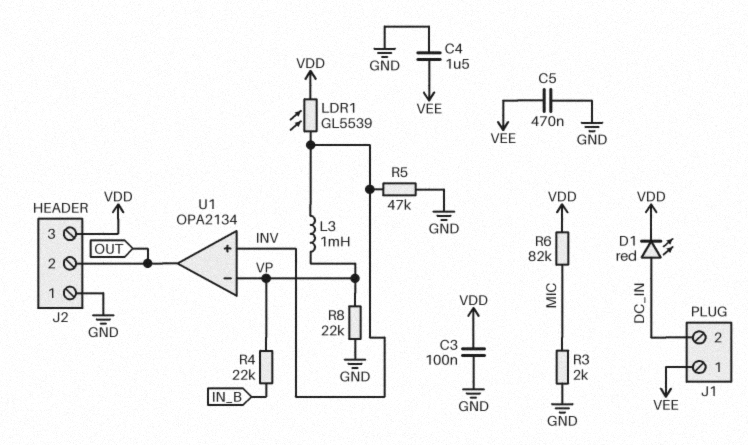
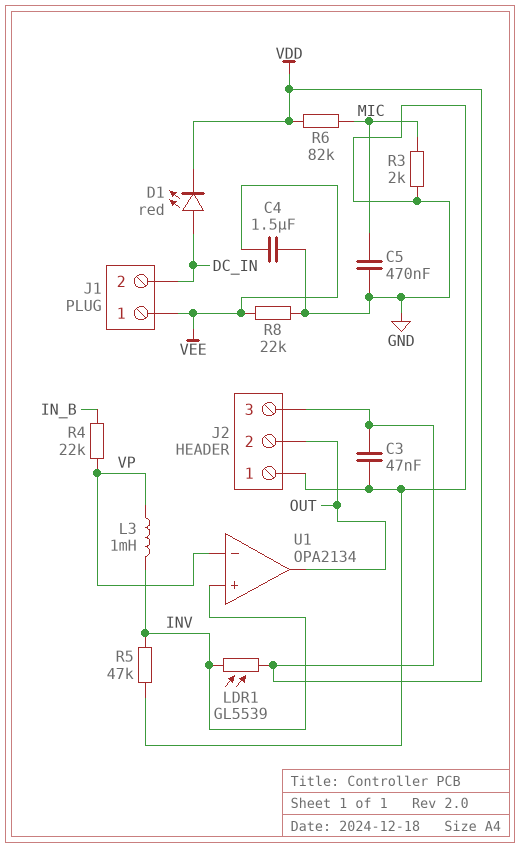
C3: 100nF (GND, VDD) -> 47nF (GND, VDD)
C5: 470nF (GND, VEE) -> 470nF (GND, MIC)
R8: 22k (GND, VP) -> 22k (GND, VEE)

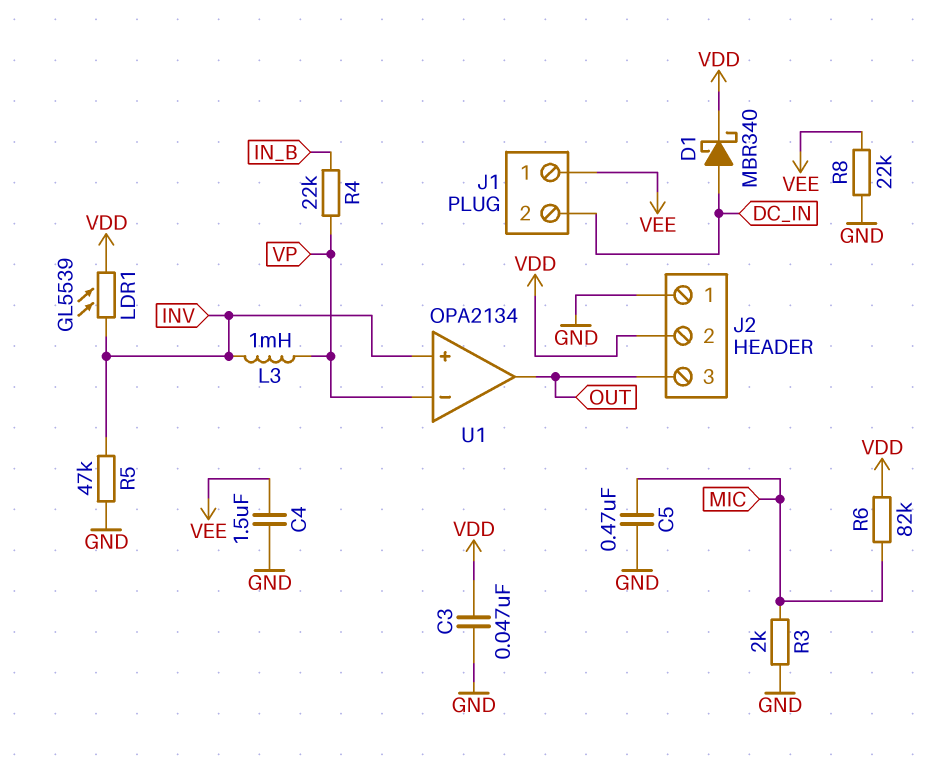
D1: LED red (A DC_IN, K VDD) -> schottky MBR340 (A DC_IN, K VDD)
J2 pin 2: OUT -> VDD
J2 pin 3: VDD -> OUT

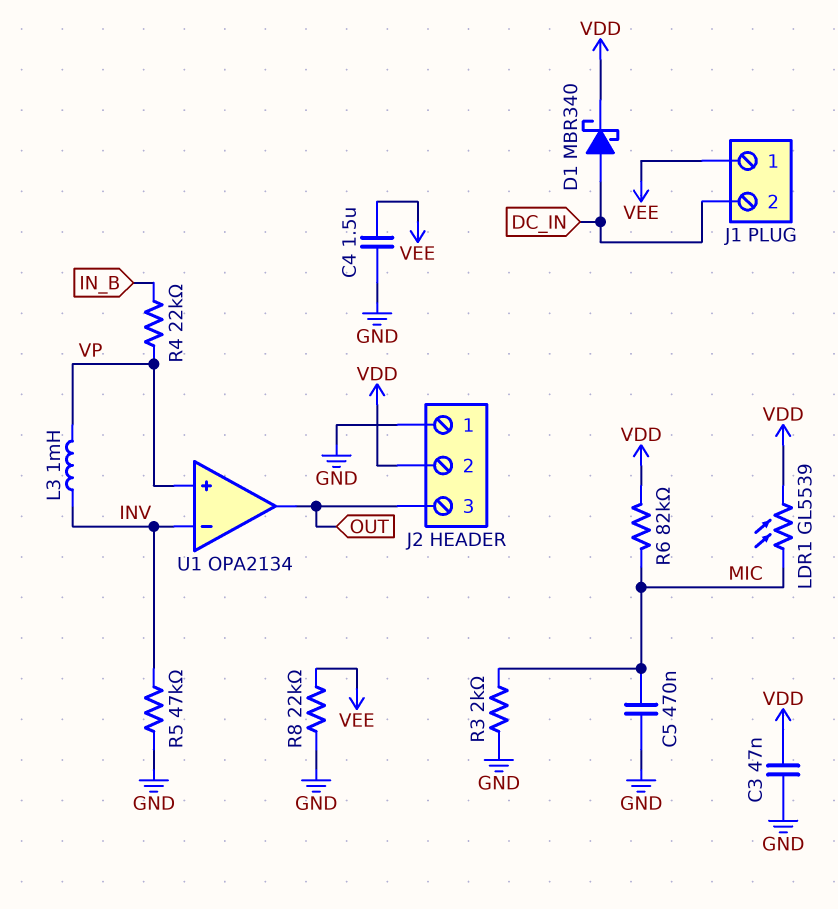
LDR1: GL5539 (INV, VDD) -> GL5539 (MIC, VDD)
U1 pin in+: INV -> VP
U1 pin in-: VP -> INV

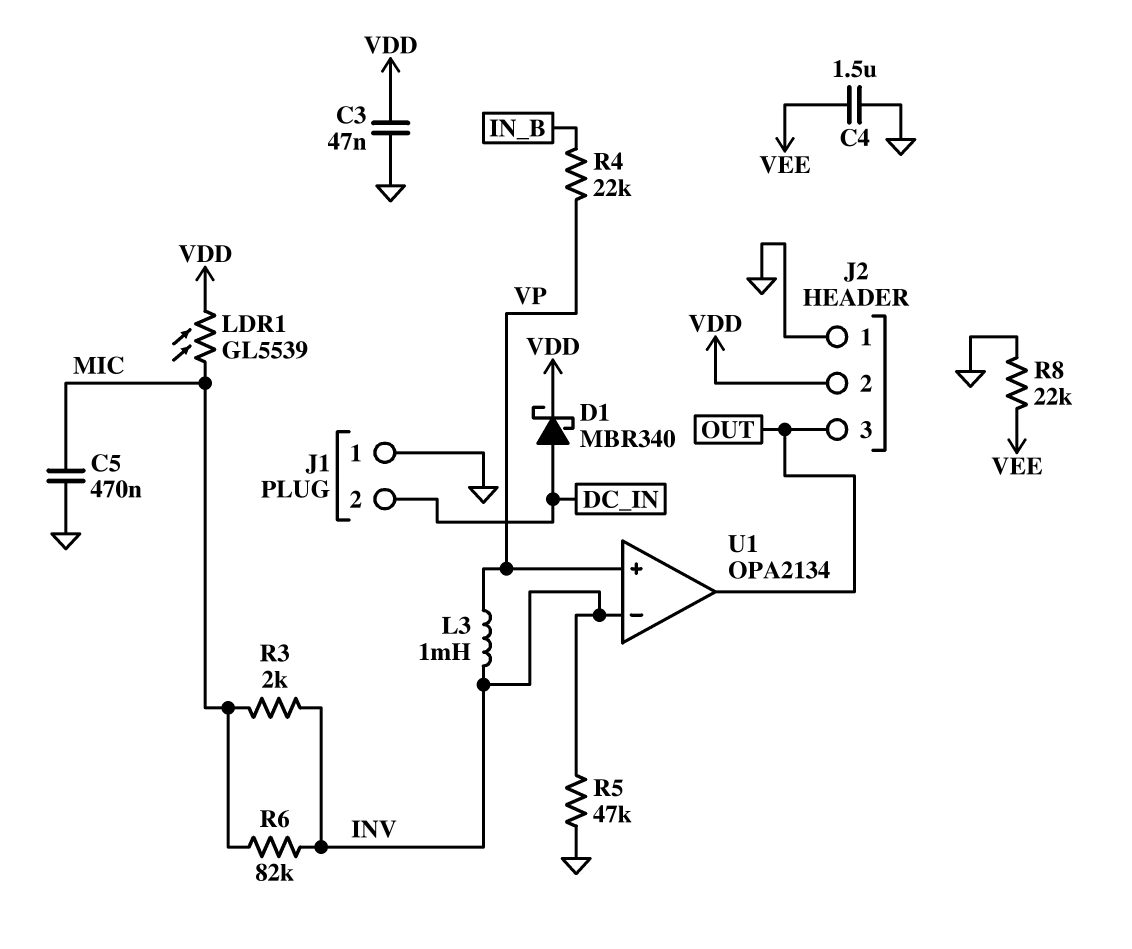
J1 pin 1: VEE -> GND
R3: 2k (GND, MIC) -> 2k (INV, MIC)
R6: 82k (MIC, VDD) -> 82k (INV, MIC)

